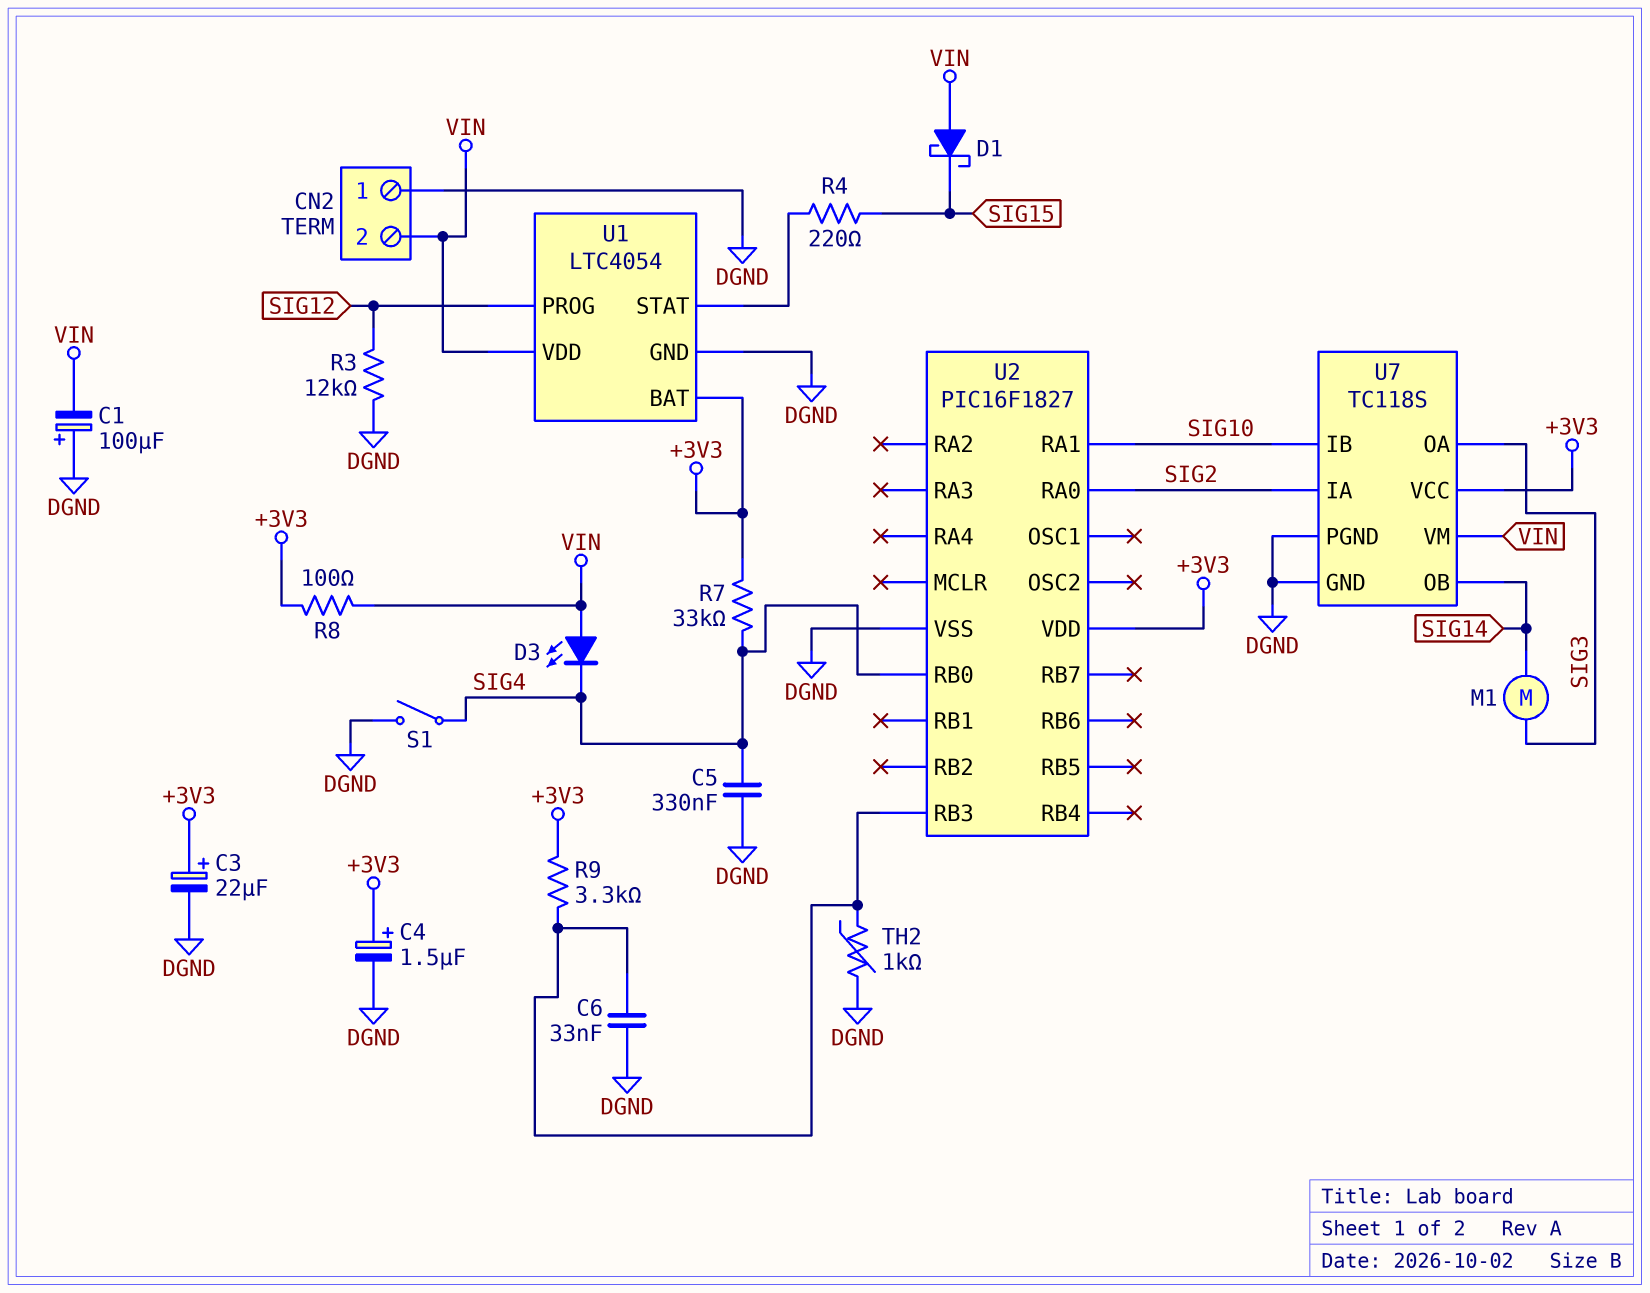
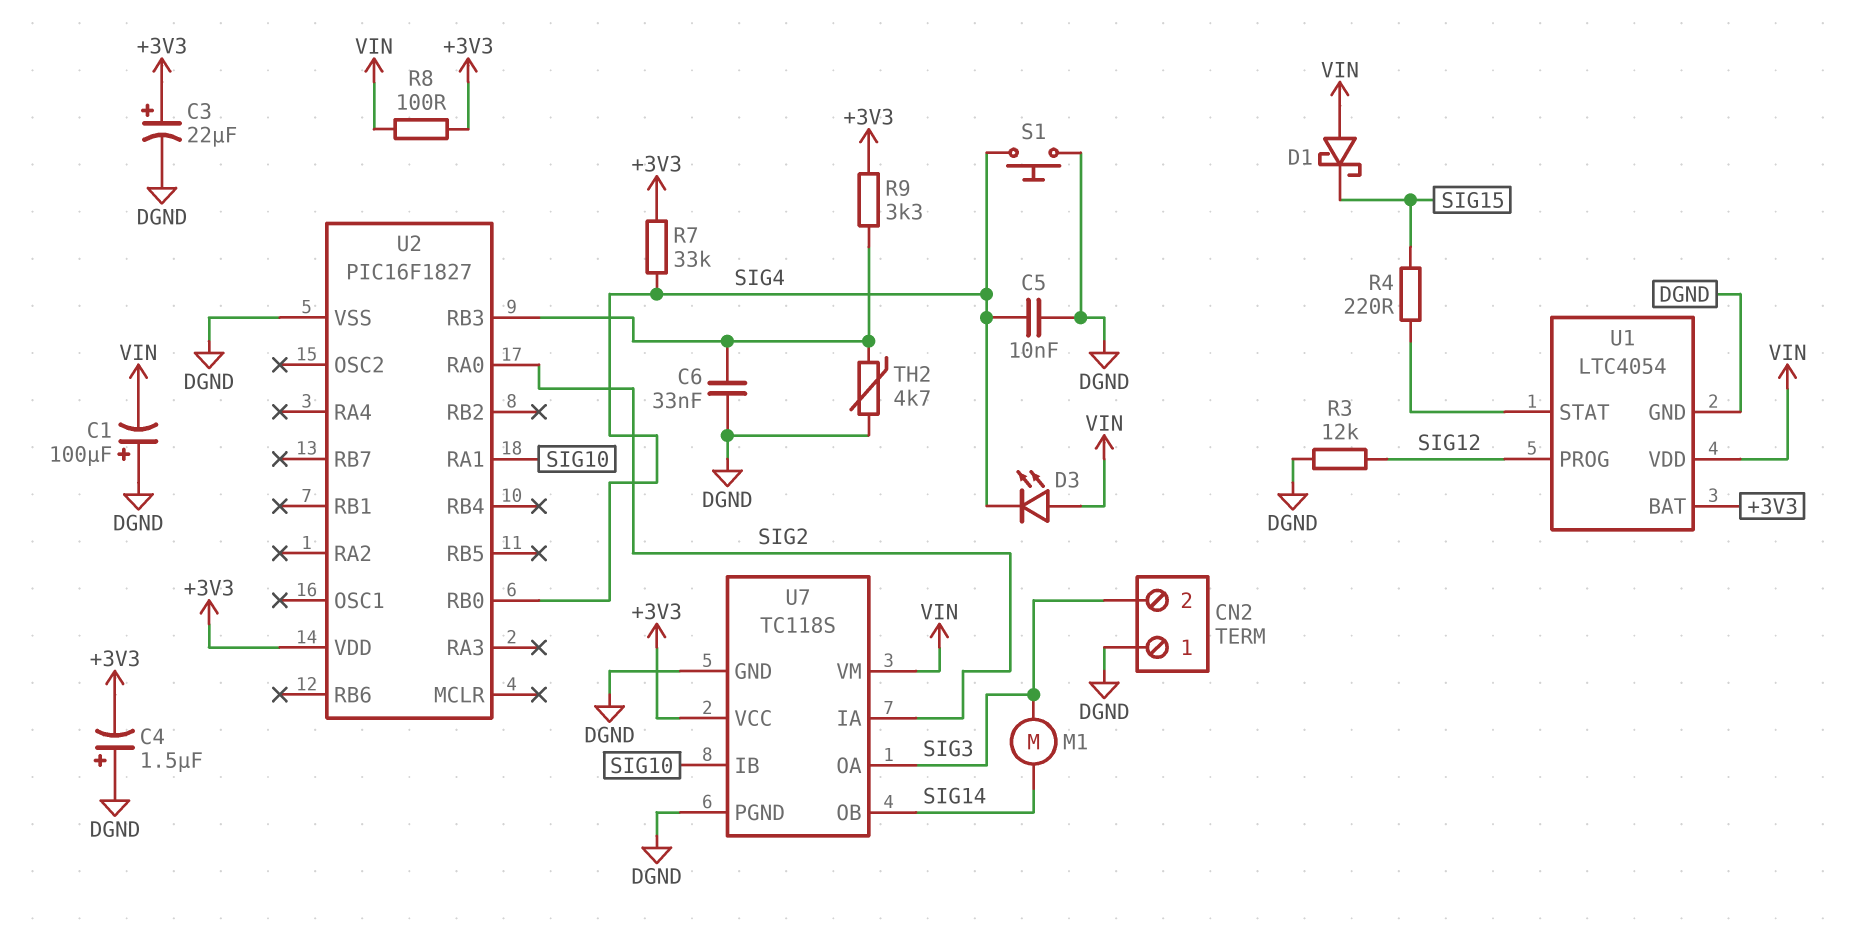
C4: 1.5uF (plus +3V3, minus DGND) -> 1.5uF (plus DGND, minus +3V3)
C5: 330nF (DGND, SIG4) -> 10nF (DGND, SIG4)
CN2 pin 2: VIN -> SIG3
S1: switch (DGND, SIG4) -> button (DGND, SIG4)
TH2: 1k (DGND, U2/RB3) -> 4.7k (DGND, U2/RB3)

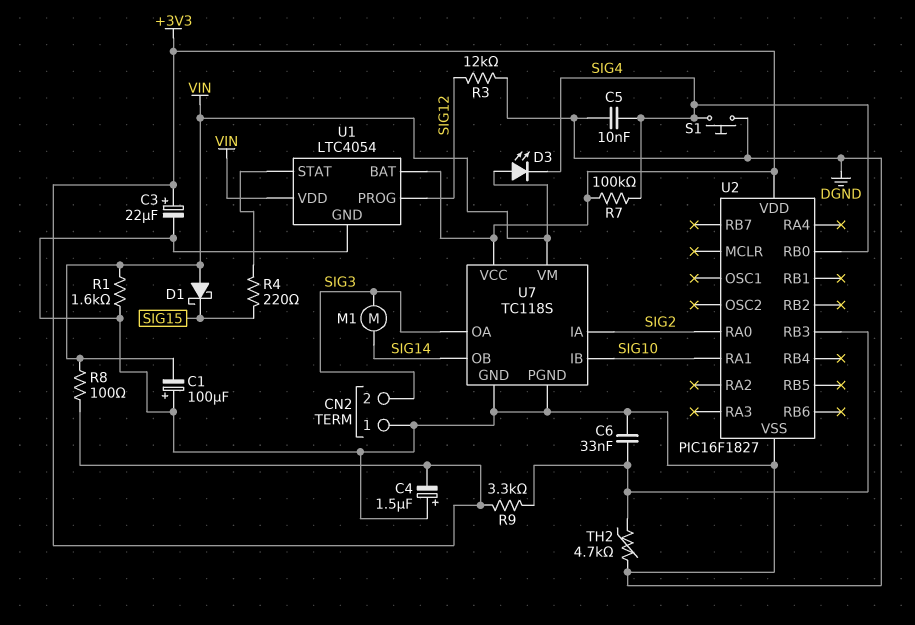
R1: none -> 1.6k (DGND, VIN)
R7: 33k (+3V3, SIG4) -> 100k (+3V3, SIG4)

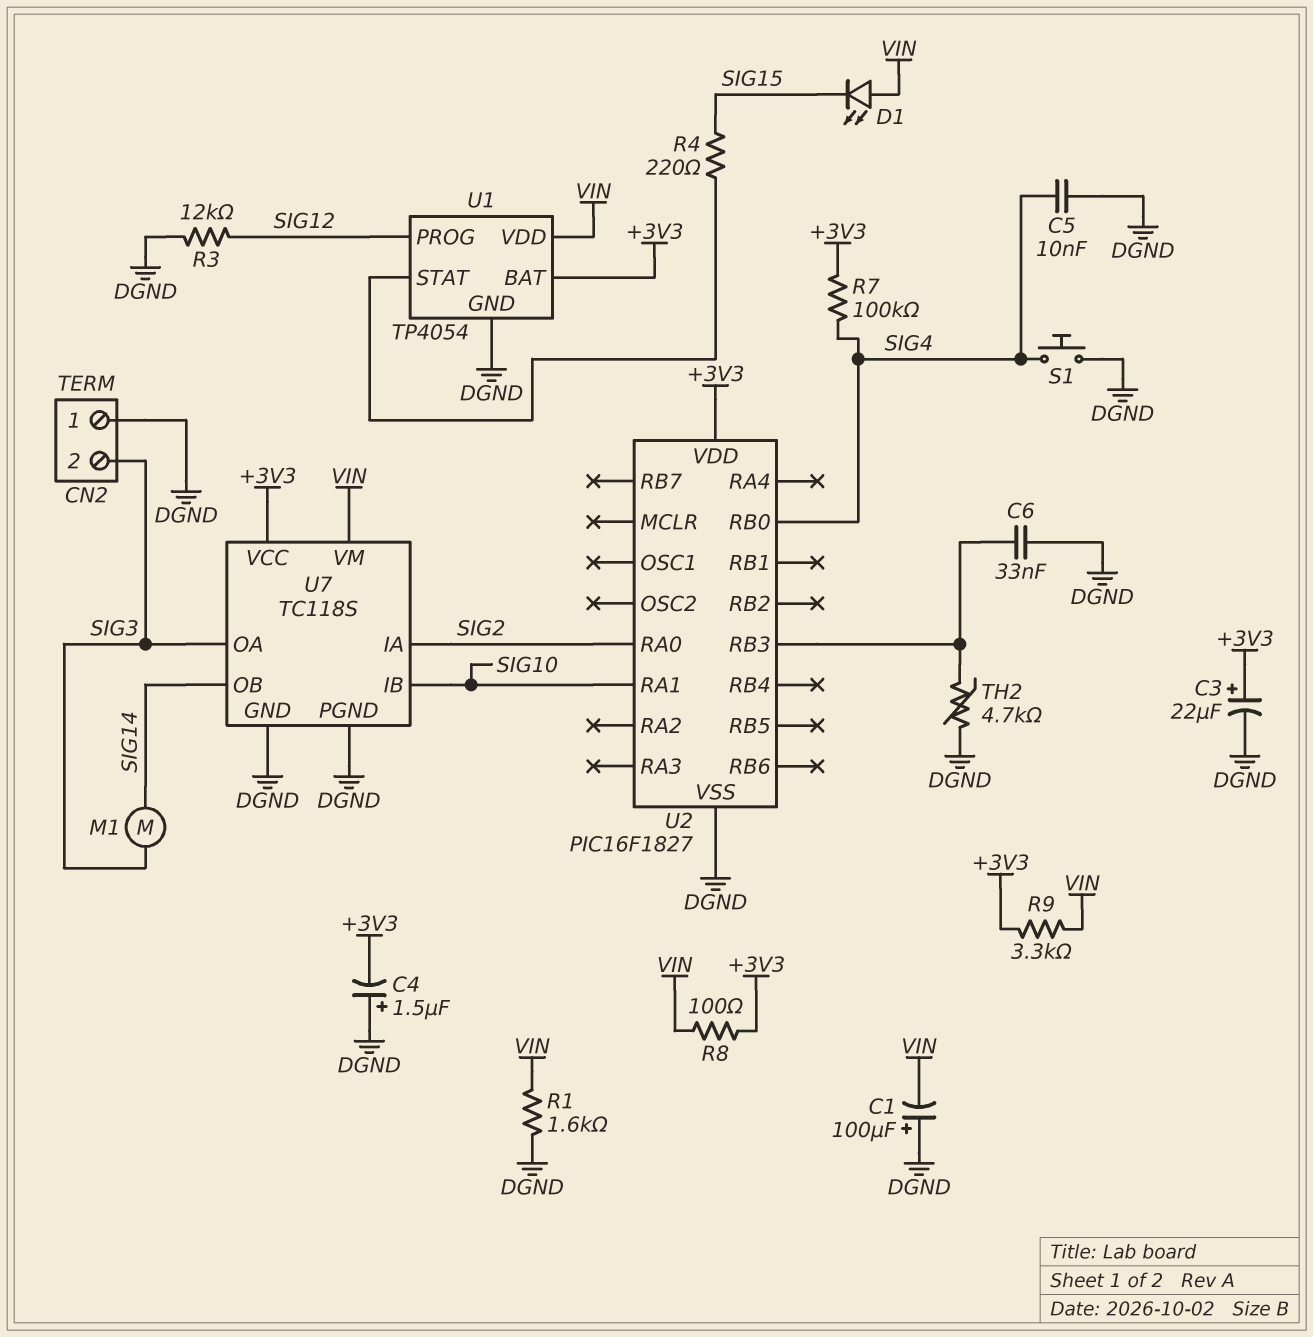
D1: schottky (A VIN, K SIG15) -> LED (A VIN, K SIG15)
D3: LED (A VIN, K SIG4) -> none
R9: 3.3k (+3V3, U2/RB3) -> 3.3k (+3V3, VIN)
U1: LTC4054 -> TP4054

